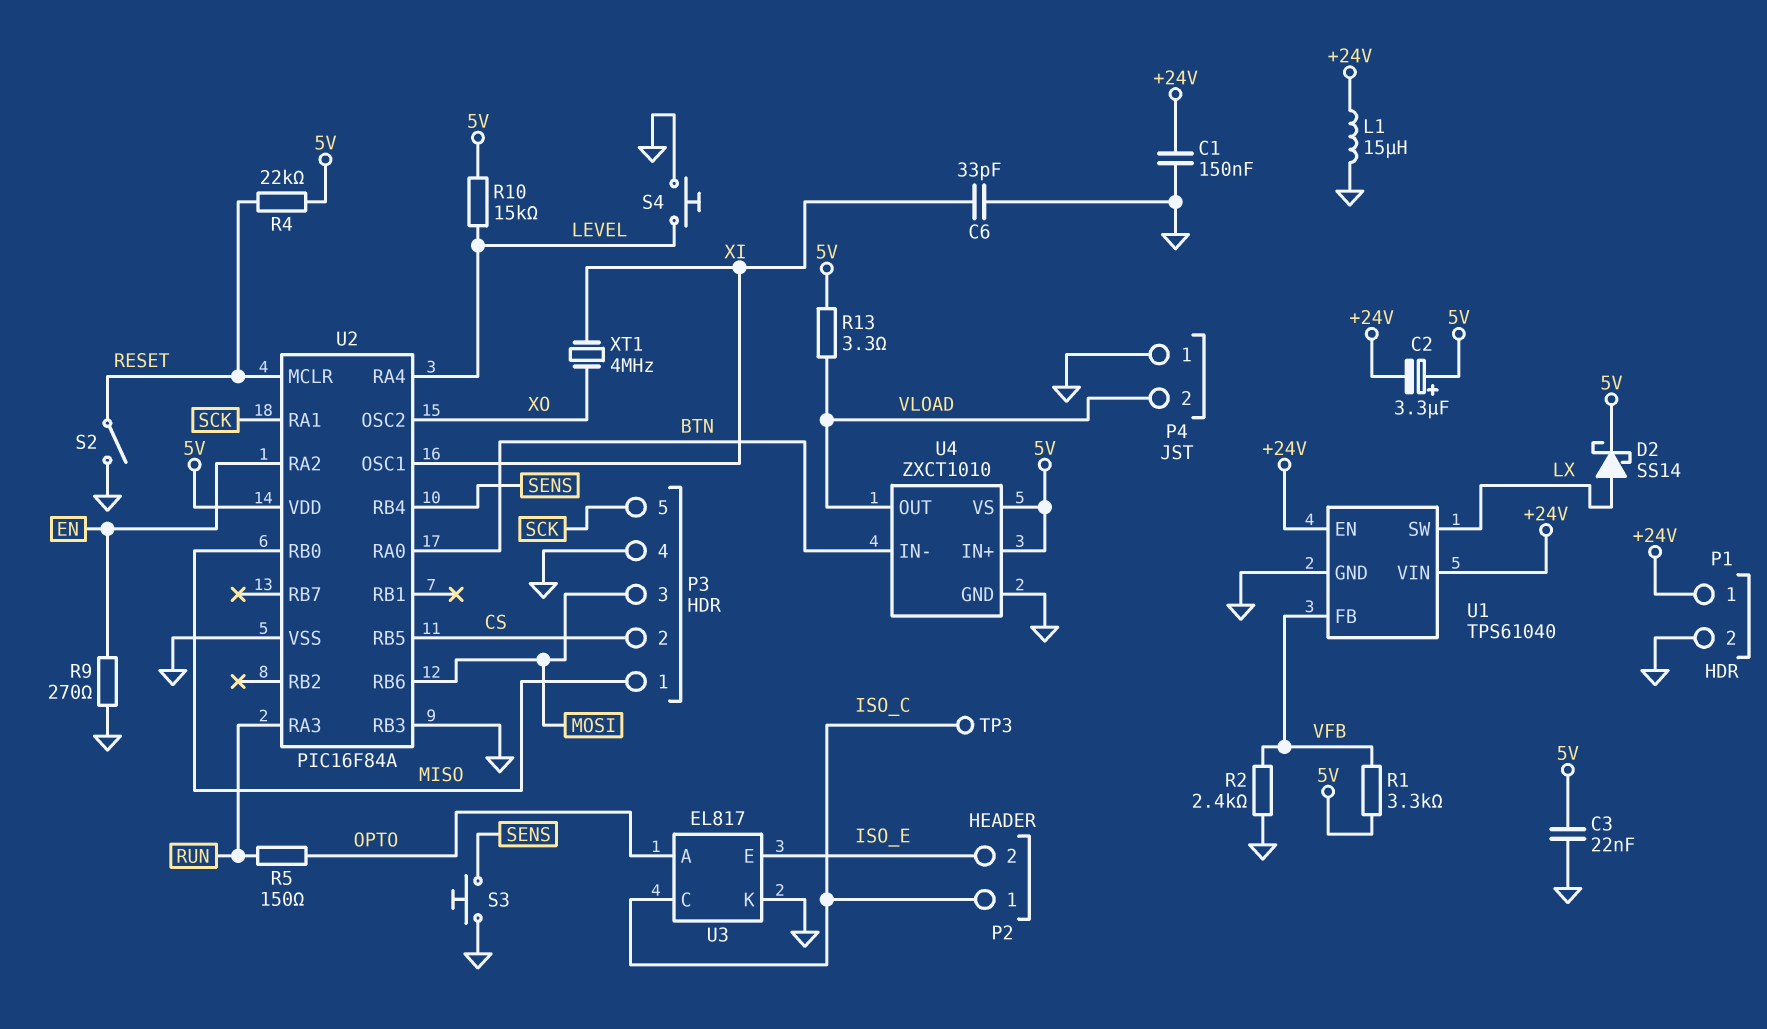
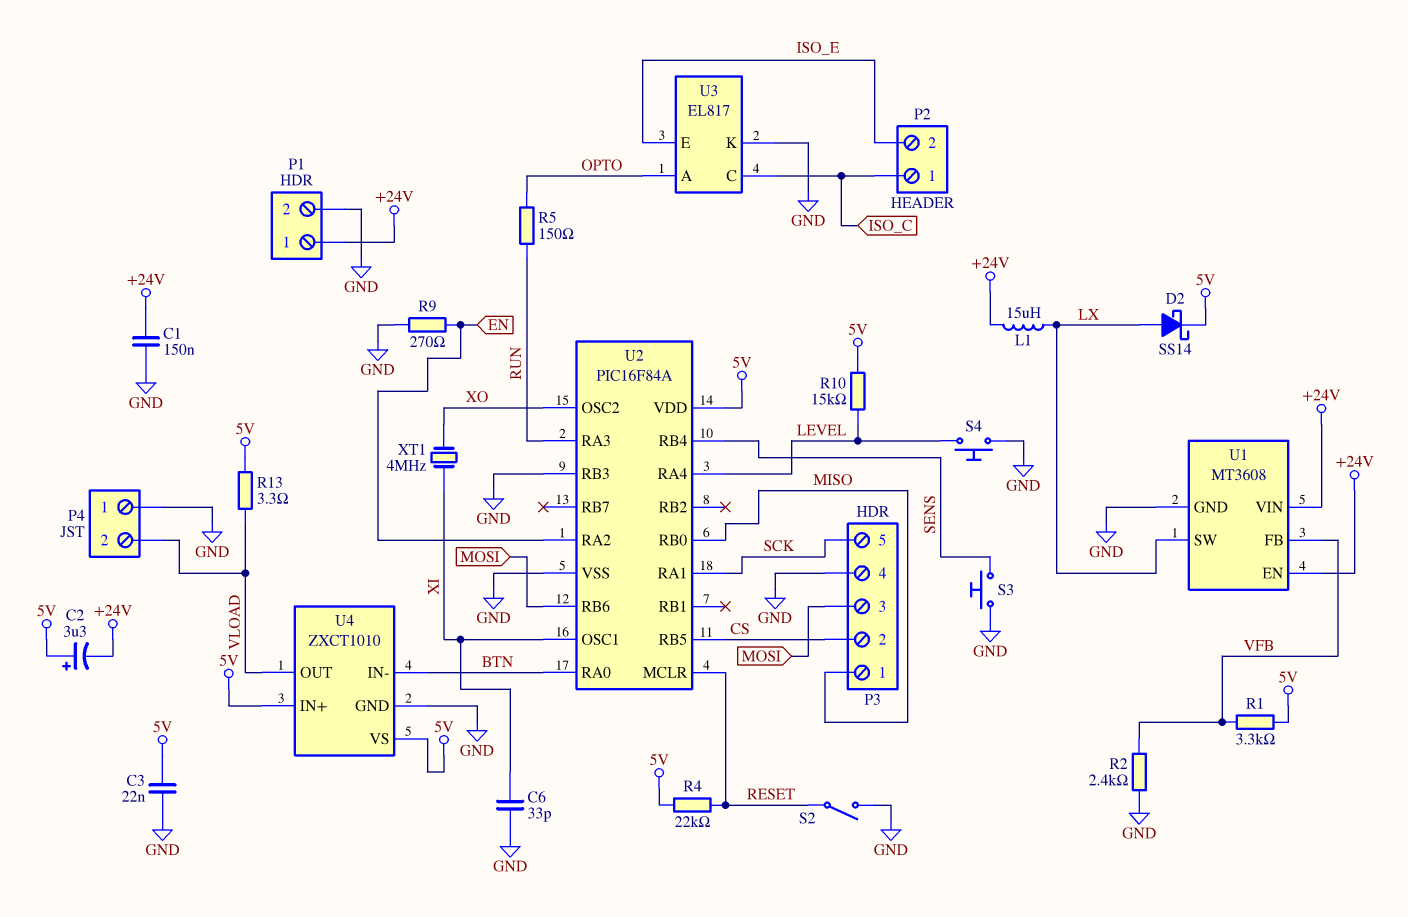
L1: 15uH (+24V, GND) -> 15uH (+24V, LX)
TP3: test point (ISO_C) -> none
U1: TPS61040 -> MT3608

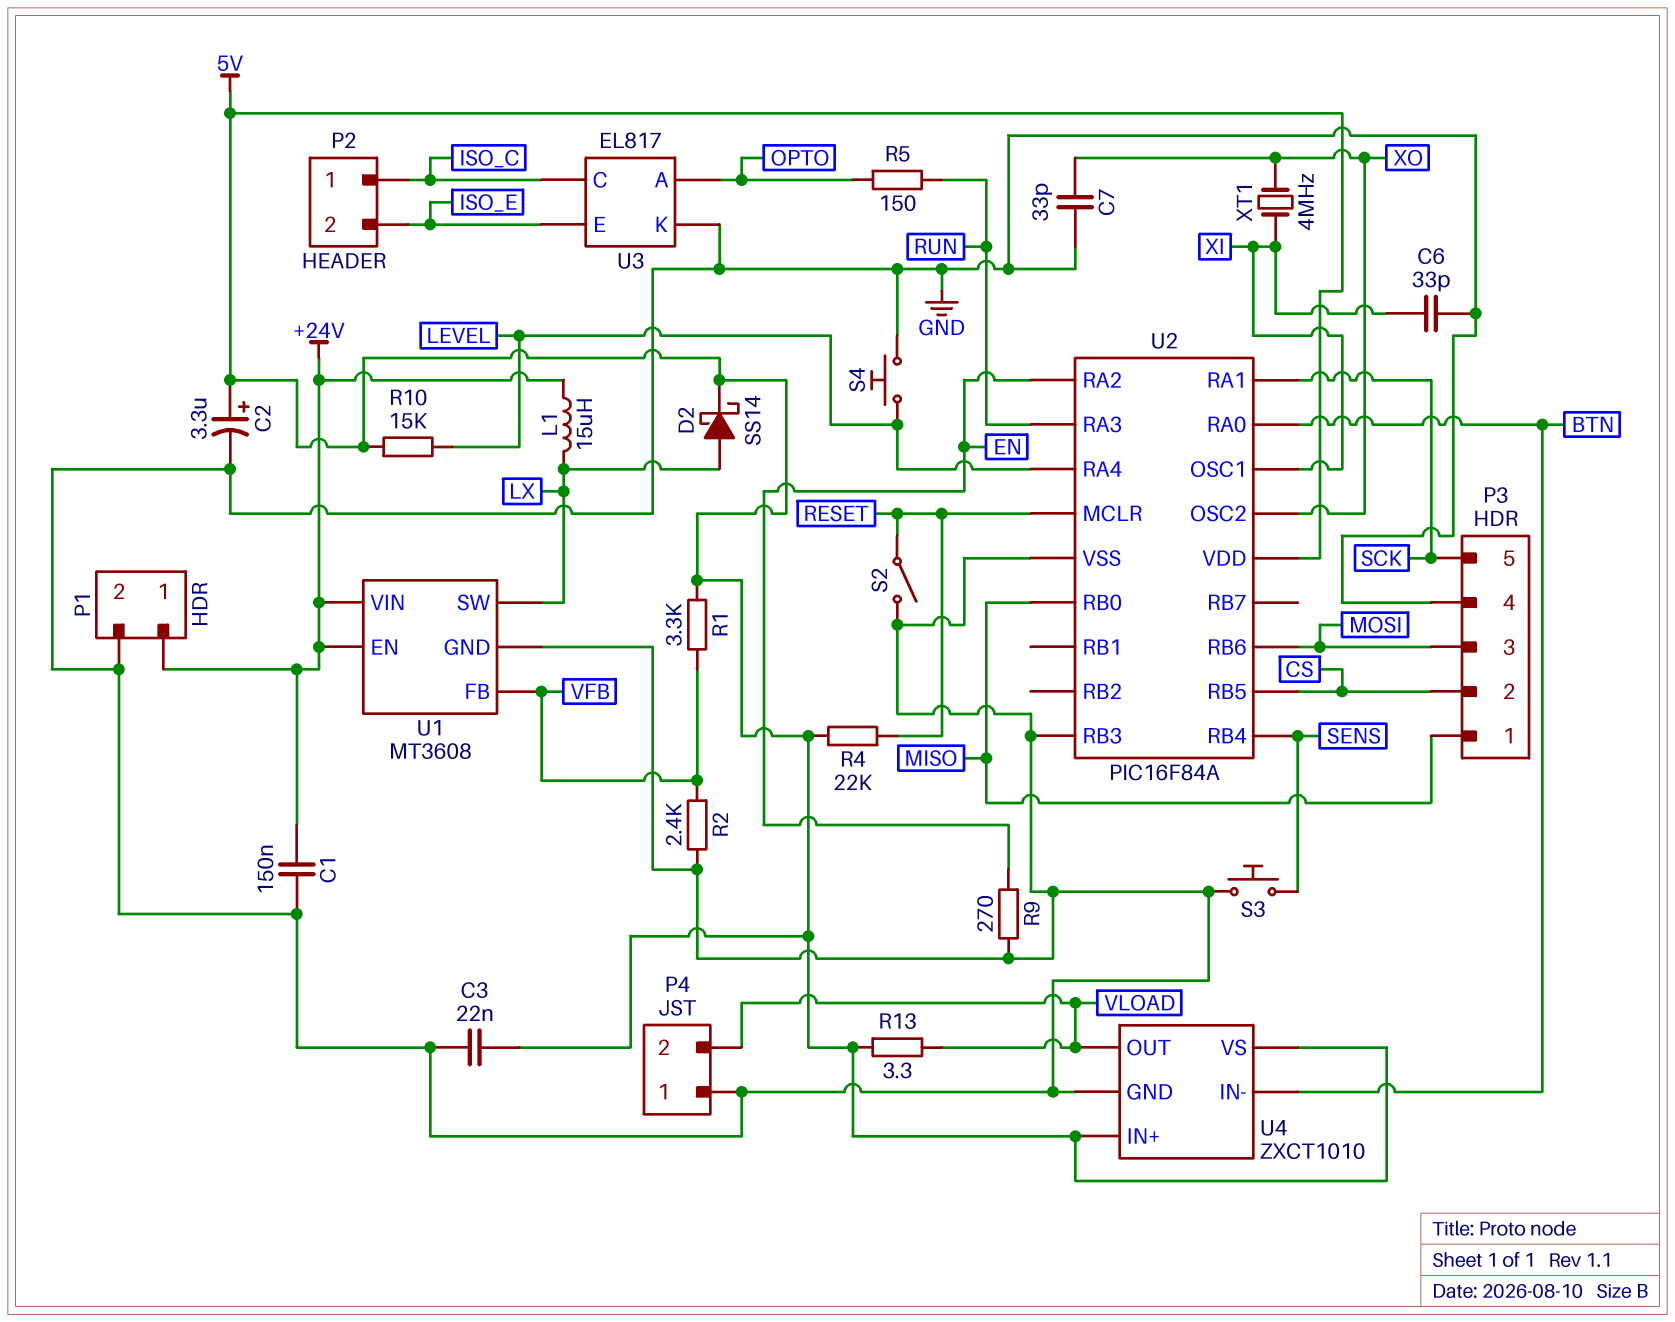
C2: 3.3uF (plus 5V, minus +24V) -> 3.3uF (plus 5V, minus GND)
C7: none -> 33pF (GND, XO)

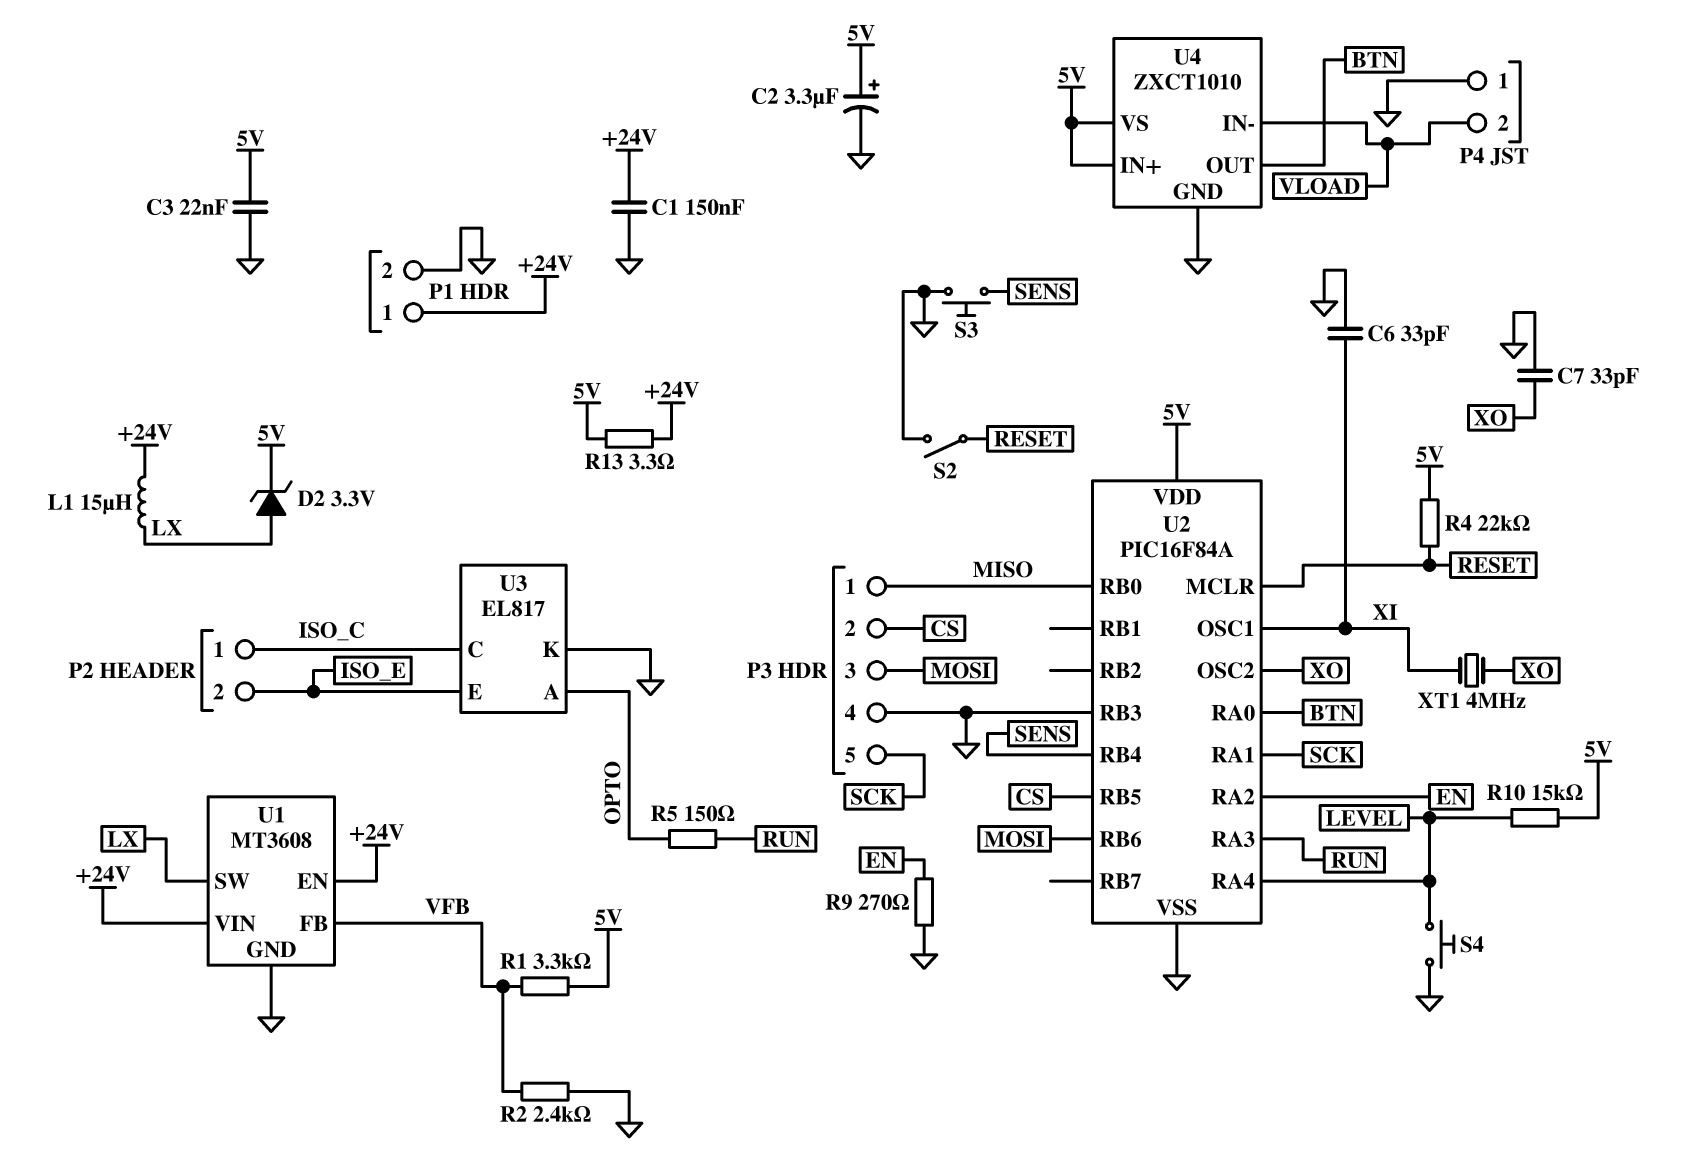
D2: schottky SS14 (A LX, K 5V) -> zener 3.3V (A LX, K 5V)
R13: 3.3 (5V, VLOAD) -> 3.3 (+24V, 5V)
U4 pin IN-: BTN -> VLOAD
U4 pin OUT: VLOAD -> BTN

